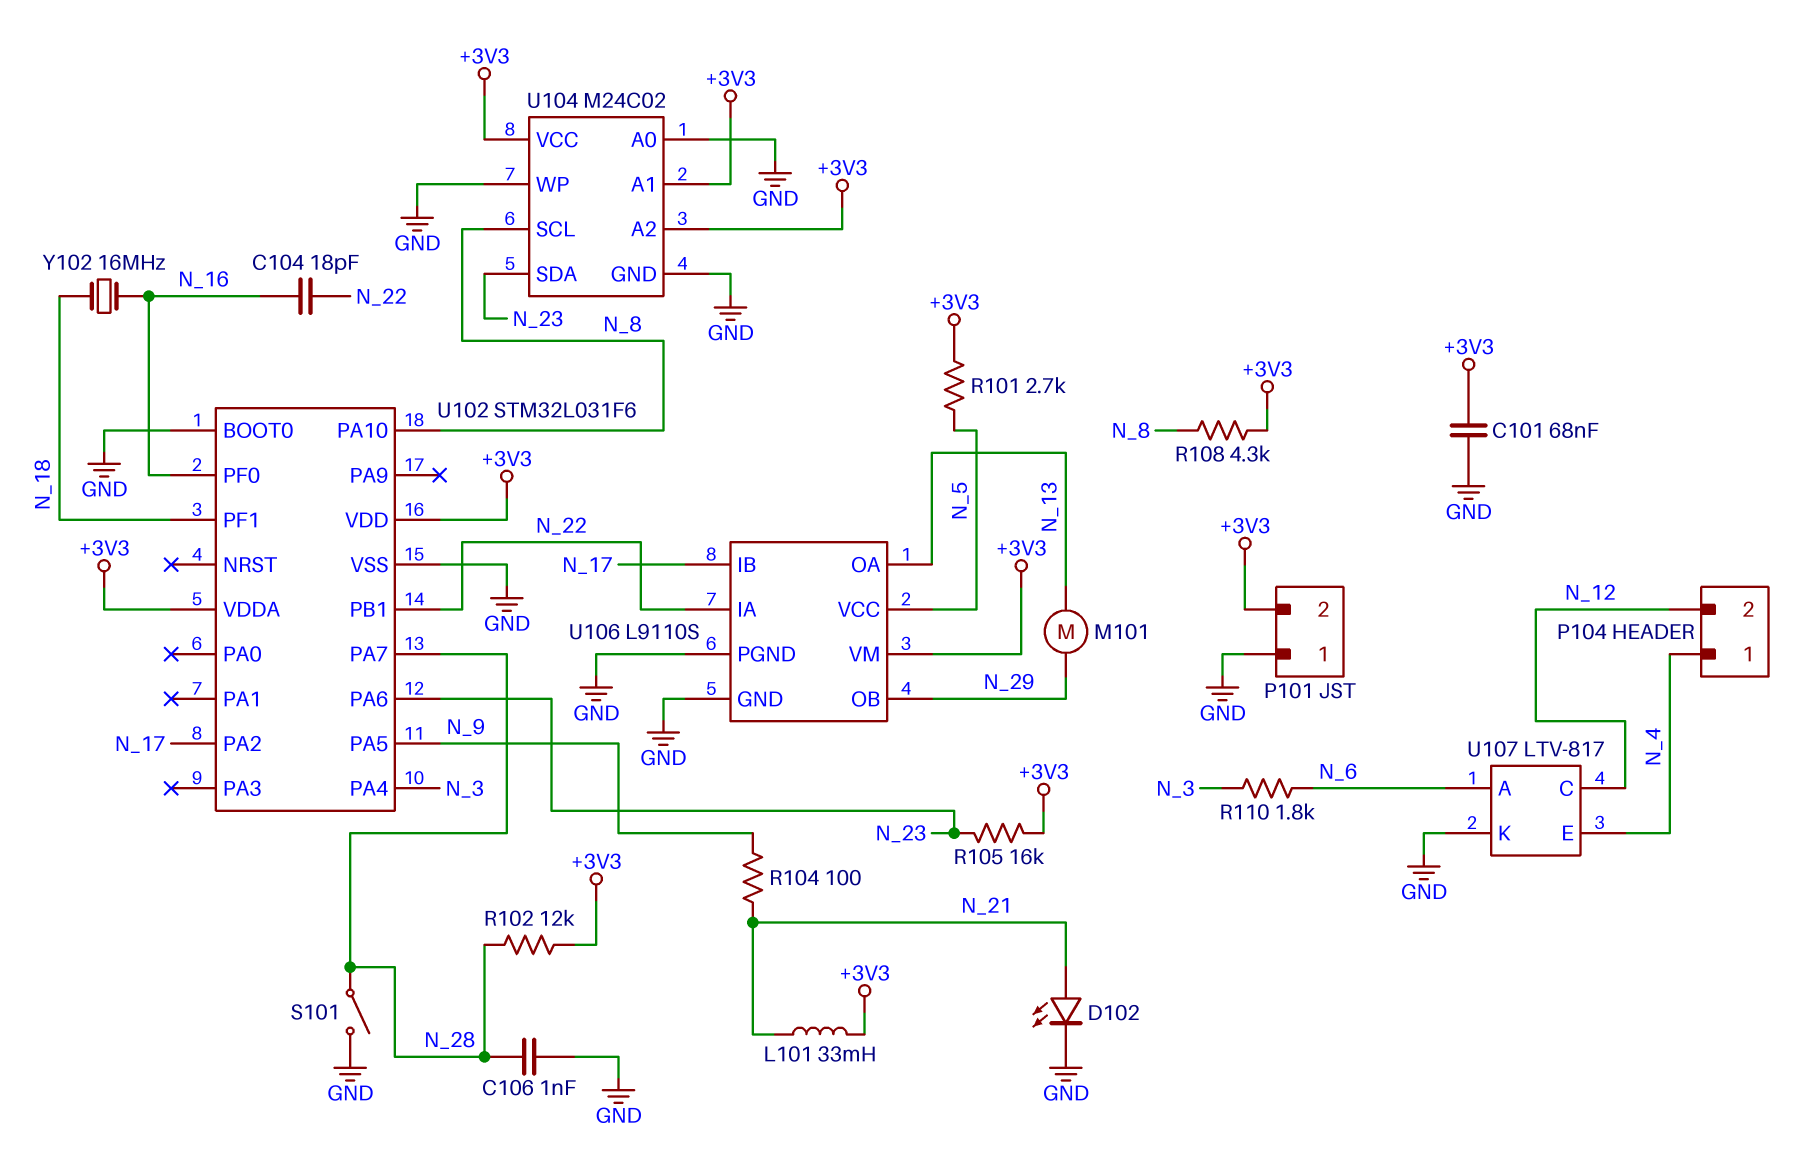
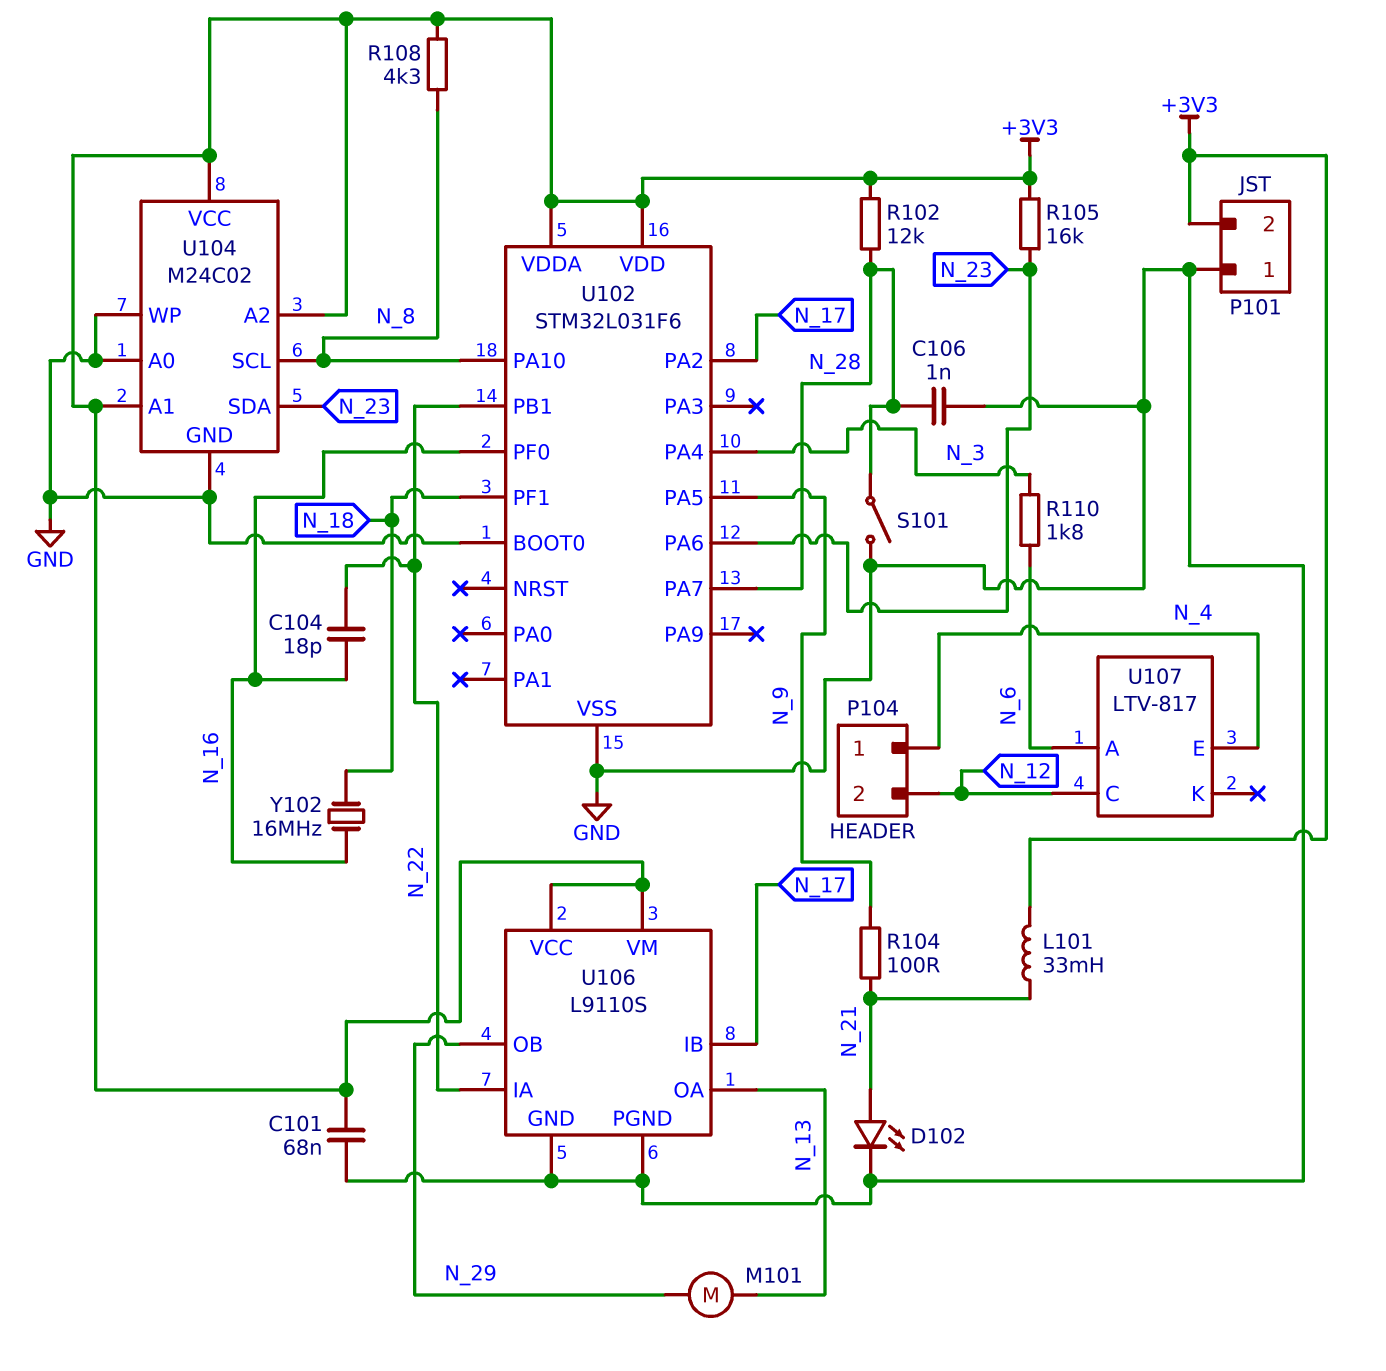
R101: 2.7k (+3V3, N_5) -> none
U106 pin VCC: N_5 -> +3V3
U107 pin K: GND -> none

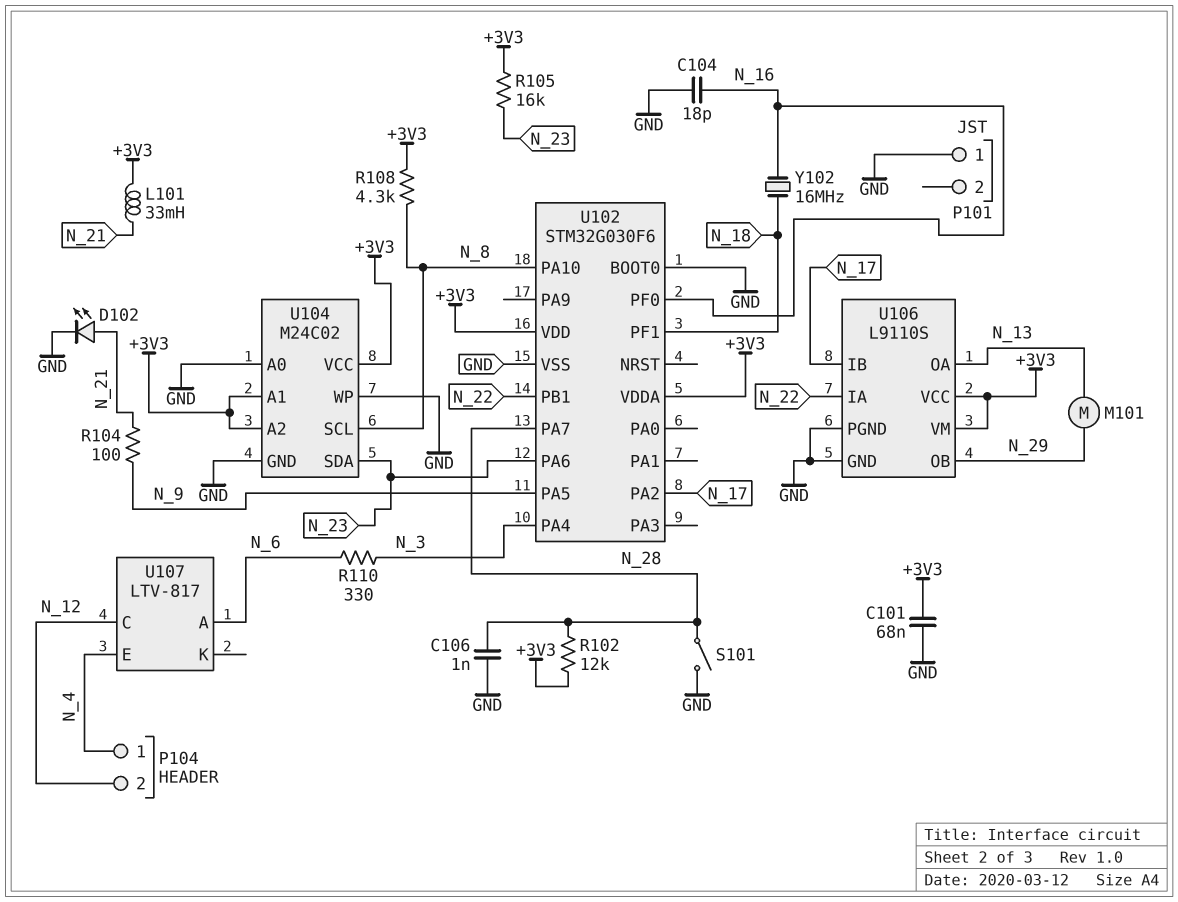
C104: 18pF (N_16, N_22) -> 18pF (GND, N_16)
P101 pin 2: +3V3 -> none
R110: 1.8k (N_3, N_6) -> 330 (N_3, N_6)
U102: STM32L031F6 -> STM32G030F6

